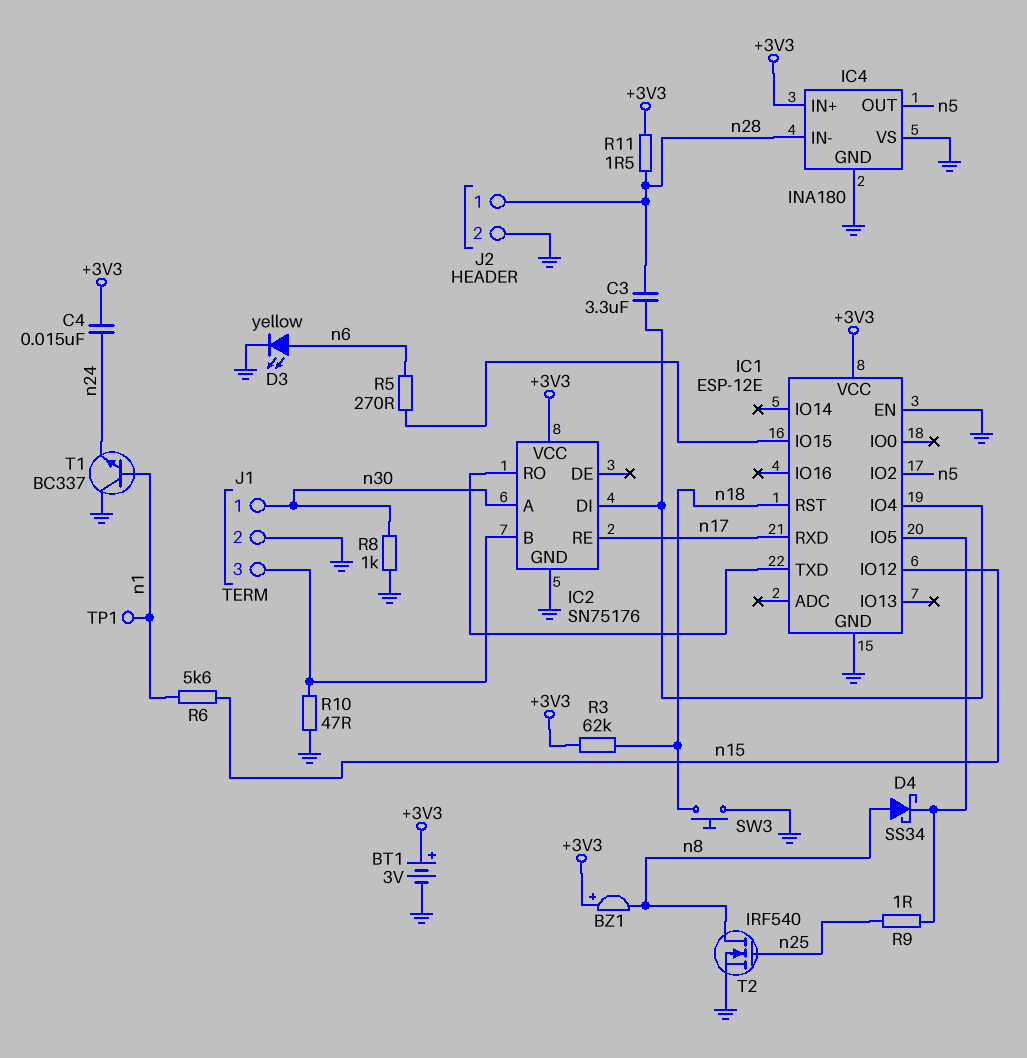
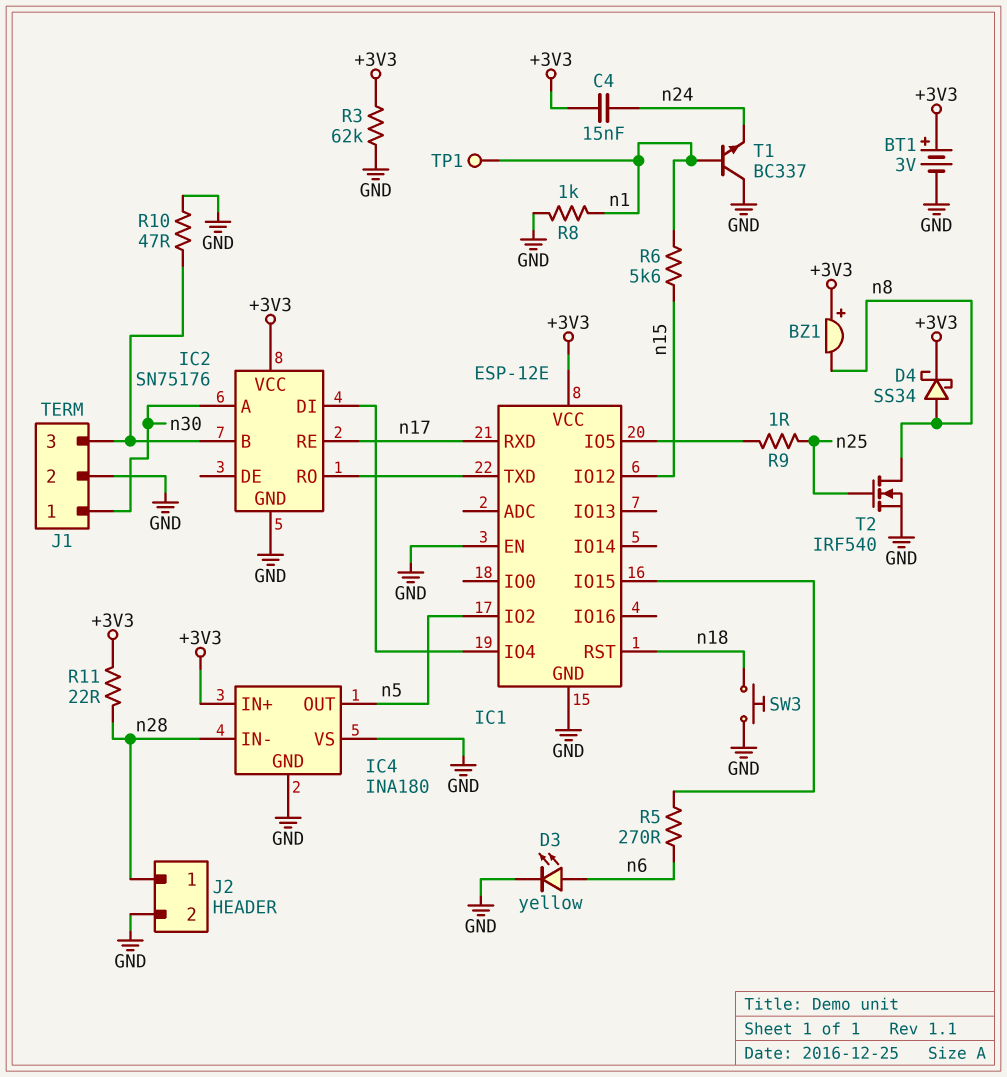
C3: 3.3uF (IC1/IO4, n28) -> none
D4: schottky SS34 (A n8, K IC1/IO5) -> schottky SS34 (A n8, K +3V3)
R3: 62k (+3V3, n18) -> 62k (+3V3, GND)
R8: 1k (GND, n30) -> 1k (GND, n1)
R11: 1.5 (+3V3, n28) -> 22 (+3V3, n28)

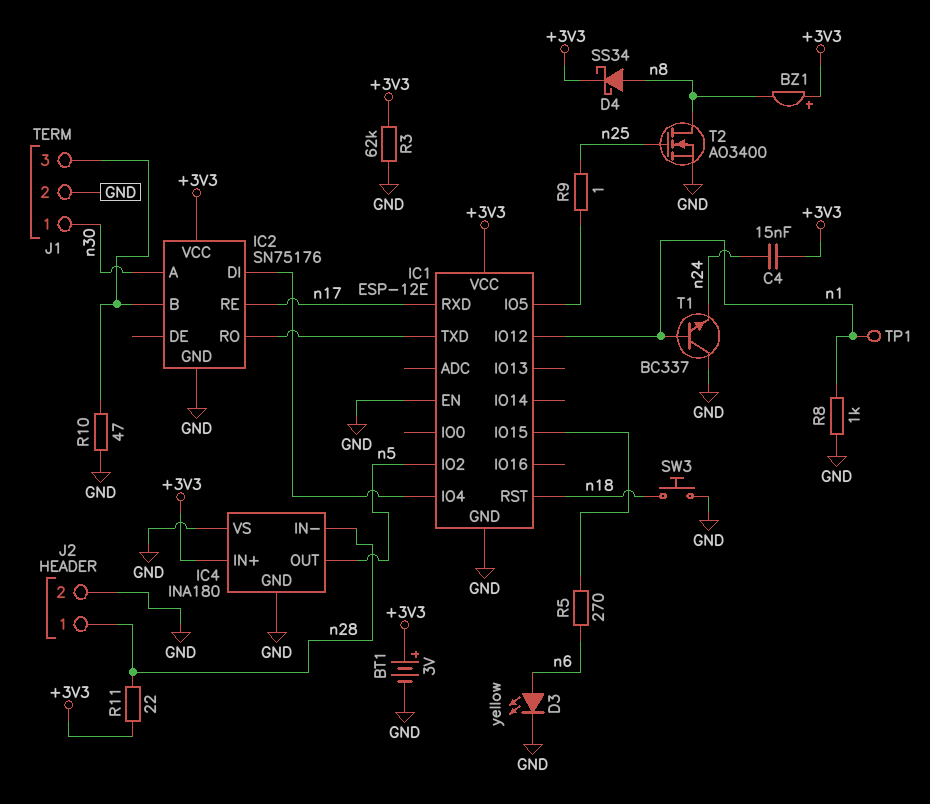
IC1 pin IO12: n15 -> n1
R6: 5.6k (n1, n15) -> none
T2: NMOS IRF540 (G n25, D n8, S GND) -> NMOS AO3400 (G n25, D n8, S GND)

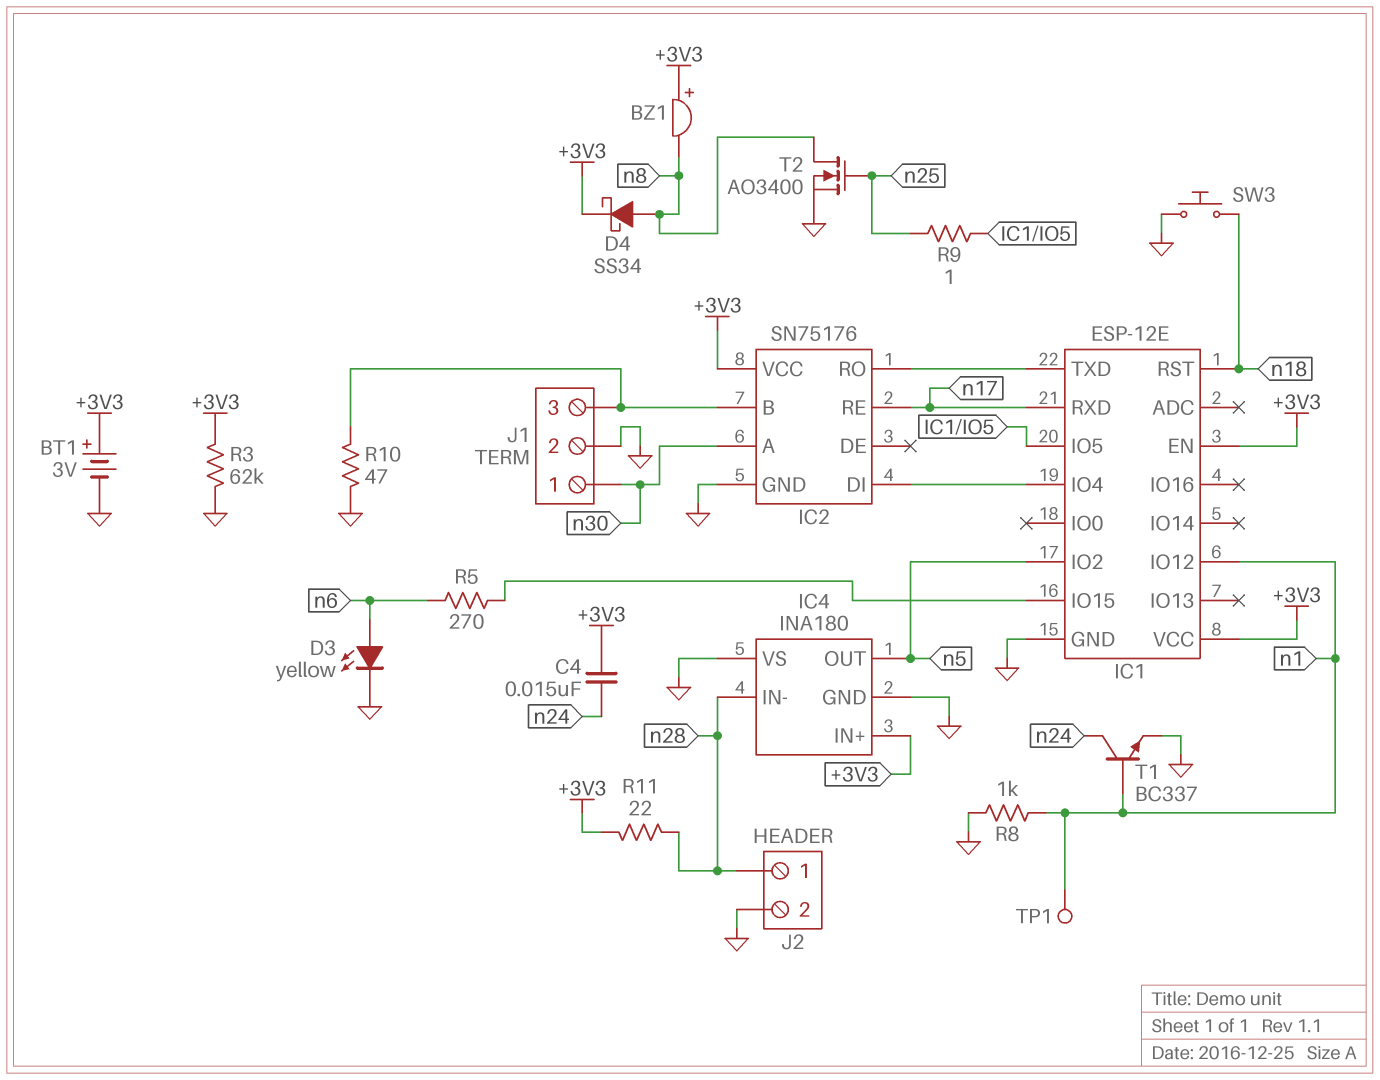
IC1 pin EN: GND -> +3V3
T1: NPN BC337 (B n1, C GND, E n24) -> NPN BC337 (B n1, C n24, E GND)

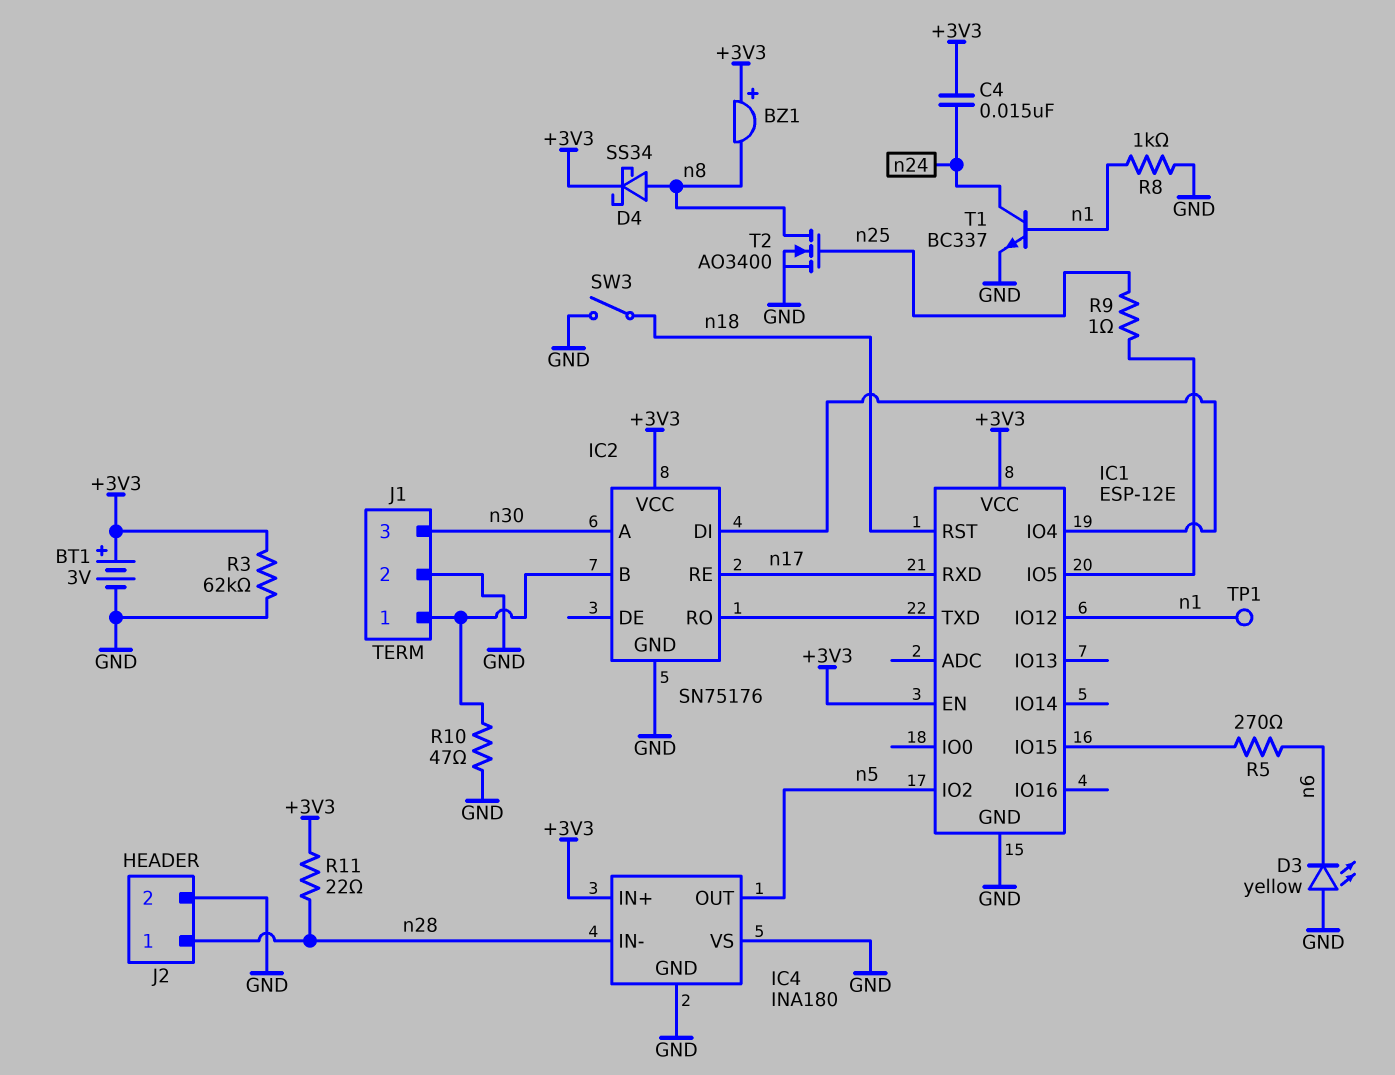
D3: LED yellow (A n6, K GND) -> LED yellow (A GND, K n6)
J1 pin 1: n30 -> IC2/B
J1 pin 3: IC2/B -> n30
SW3: button (GND, n18) -> switch (GND, n18)

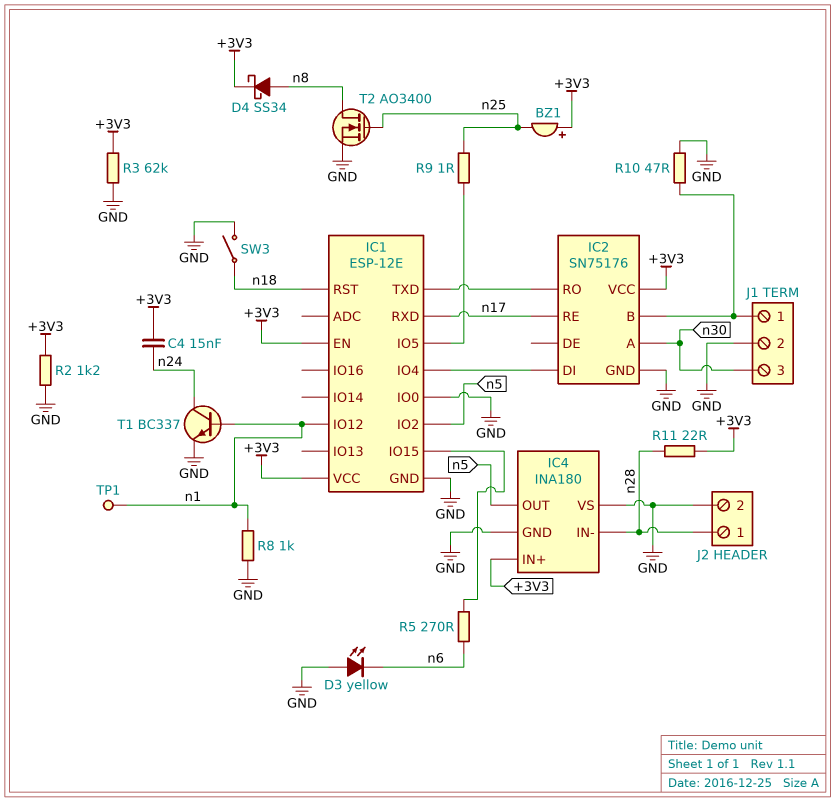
BT1: 3V (plus +3V3, minus GND) -> none
BZ1: buzzer (plus +3V3, minus n8) -> buzzer (plus +3V3, minus n25)
IC1 pin IO0: none -> GND
R2: none -> 1.2k (+3V3, GND)

